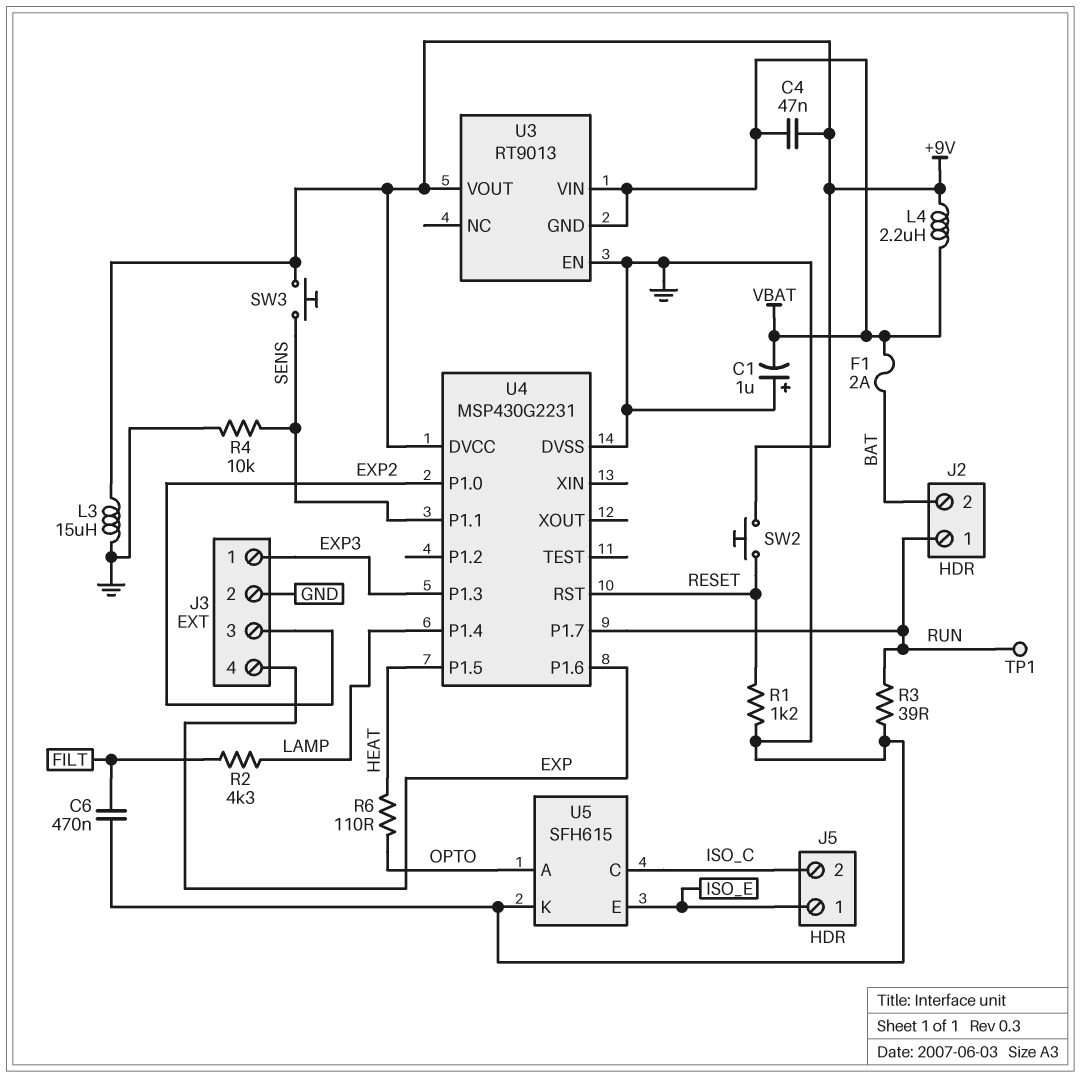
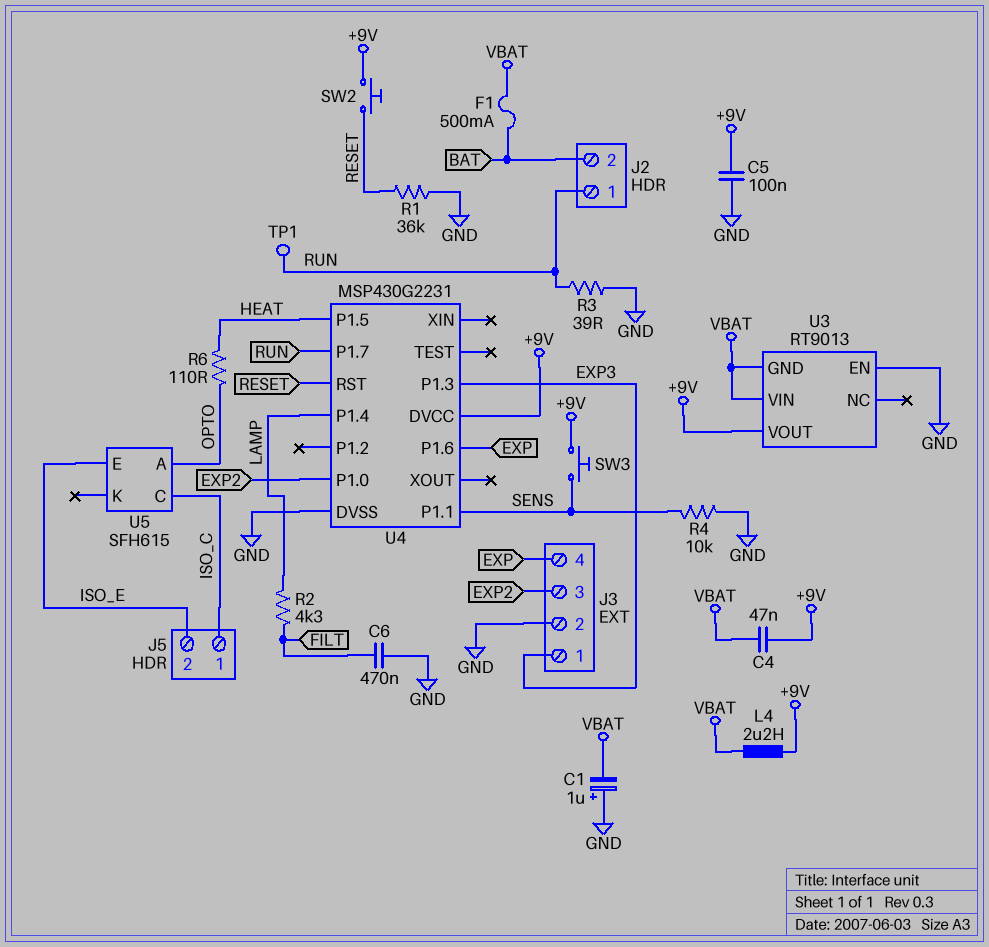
C5: none -> 100nF (+9V, GND)
F1: 2A (BAT, VBAT) -> 500mA (BAT, VBAT)
J5 pin 1: ISO_E -> ISO_C
J5 pin 2: ISO_C -> ISO_E
L3: 15uH (+9V, GND) -> none
R1: 1.2k (GND, RESET) -> 36k (GND, RESET)
U5 pin K: GND -> none

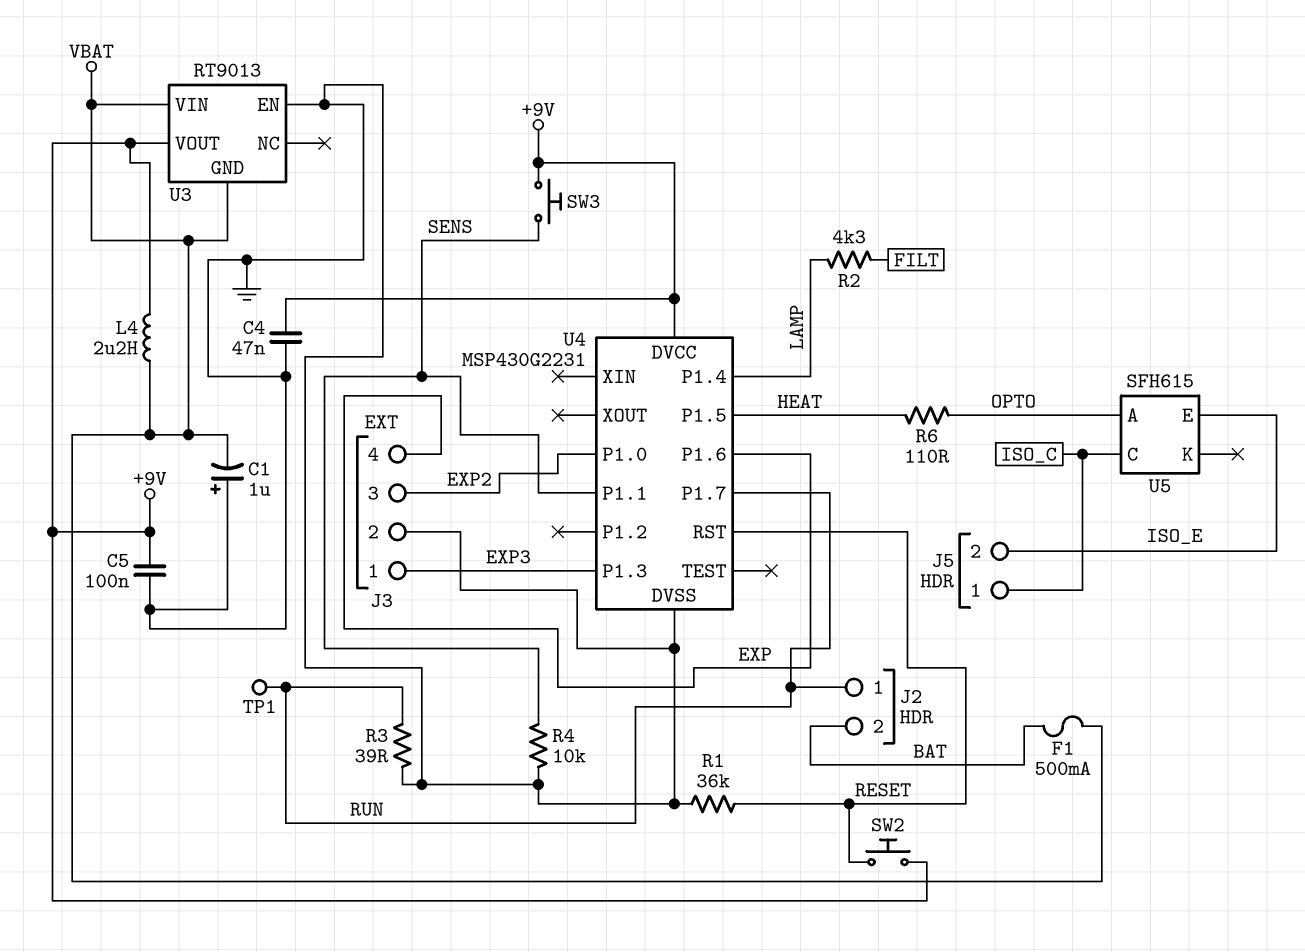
C4: 47nF (+9V, VBAT) -> 47nF (+9V, GND)
C6: 470nF (FILT, GND) -> none

